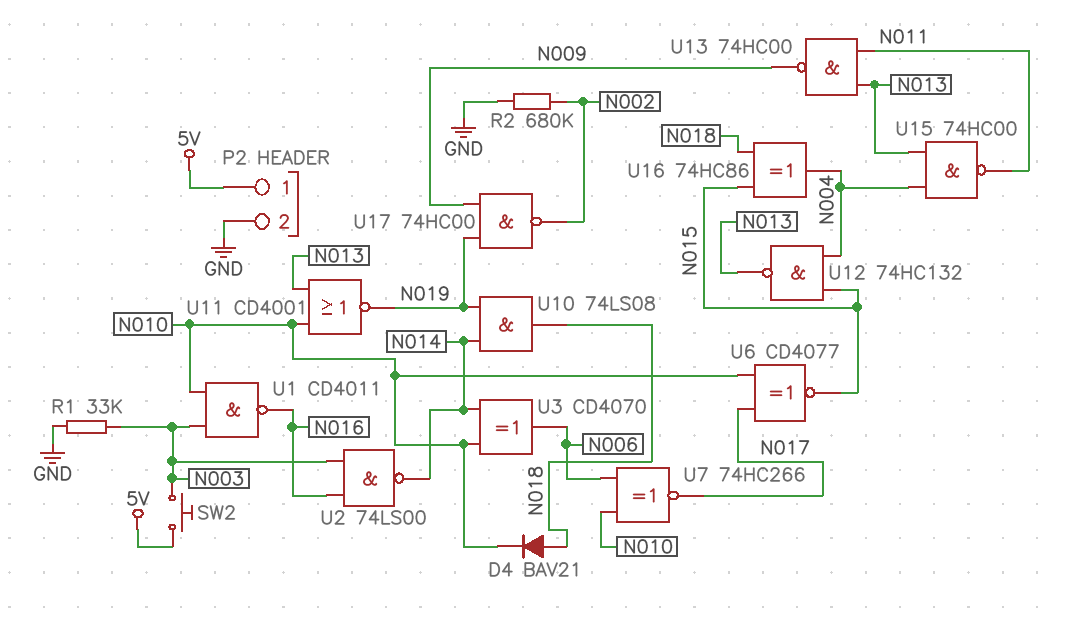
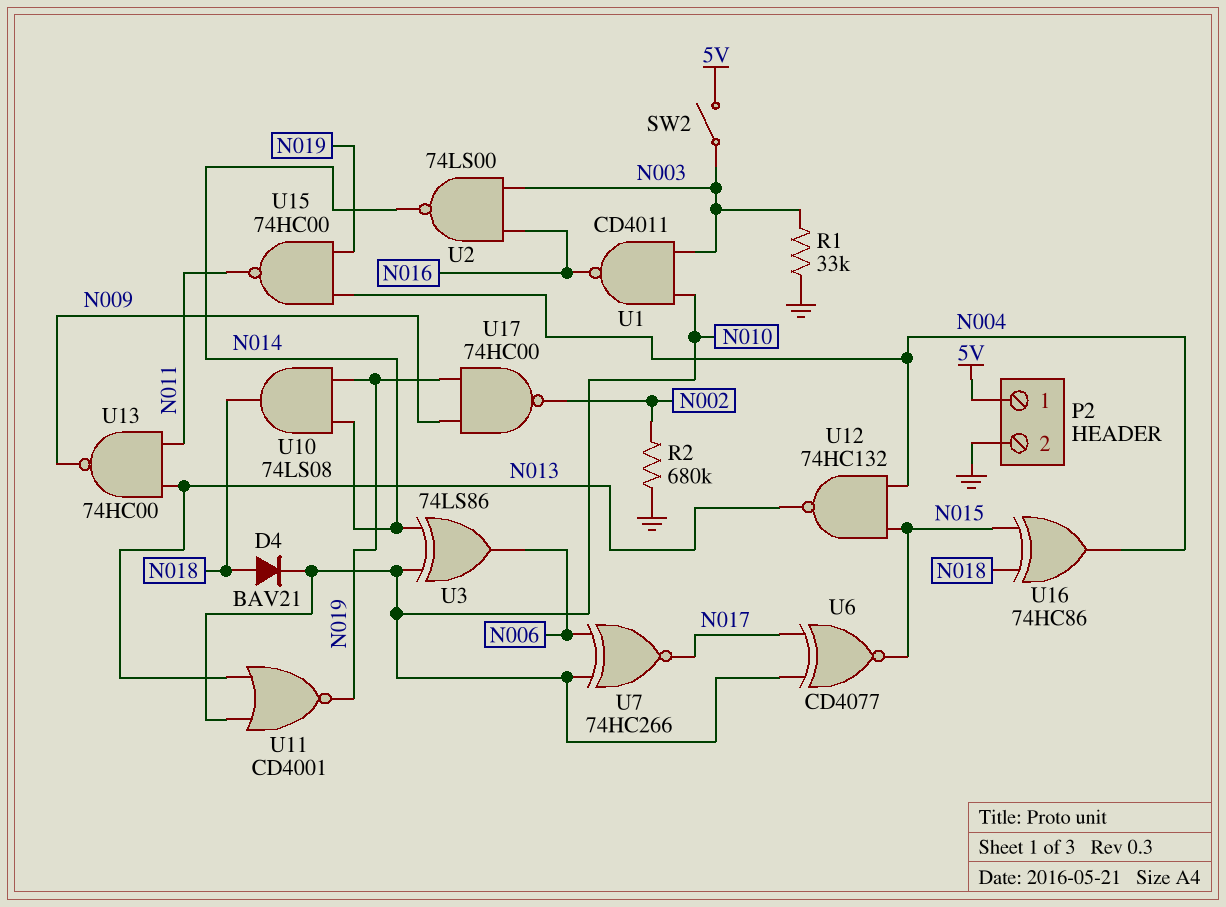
SW2: button (5V, N003) -> switch (5V, N003)
U3: XOR CD4070 (in N010, in N014, out N006) -> XOR 74LS86 (in N010, in N014, out N006)
U15: NAND 74HC00 (in N004, in N013, out N011) -> NAND 74HC00 (in N004, in N019, out N011)

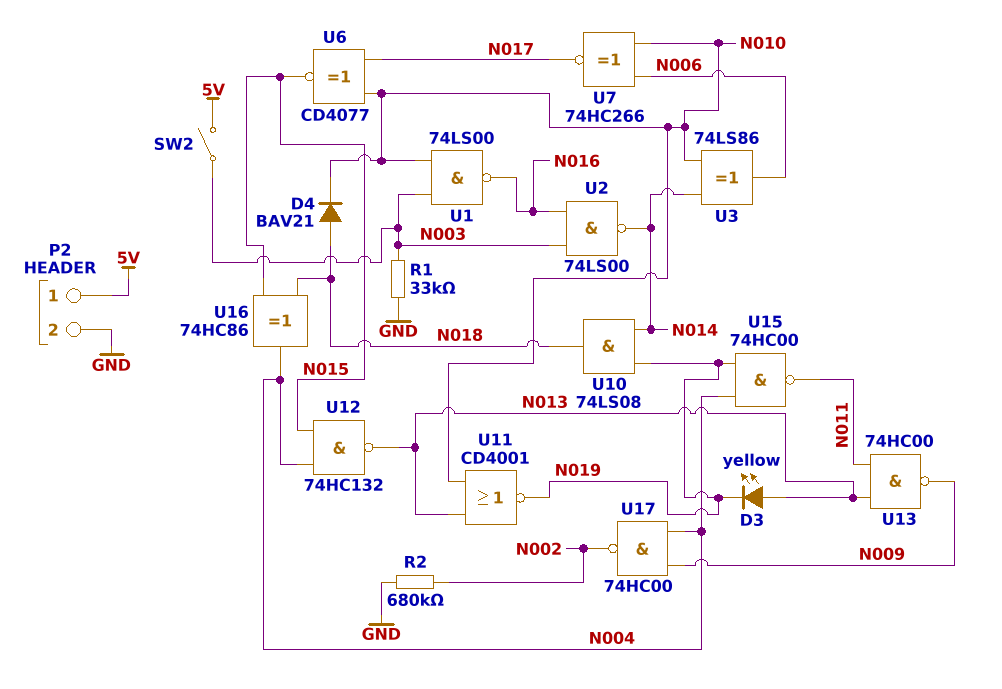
D3: none -> LED yellow (A N013, K N019)
U1: NAND CD4011 (in N003, in N010, out N016) -> NAND 74LS00 (in N003, in N010, out N016)
U17: NAND 74HC00 (in N009, in N019, out N002) -> NAND 74HC00 (in N004, in N009, out N002)

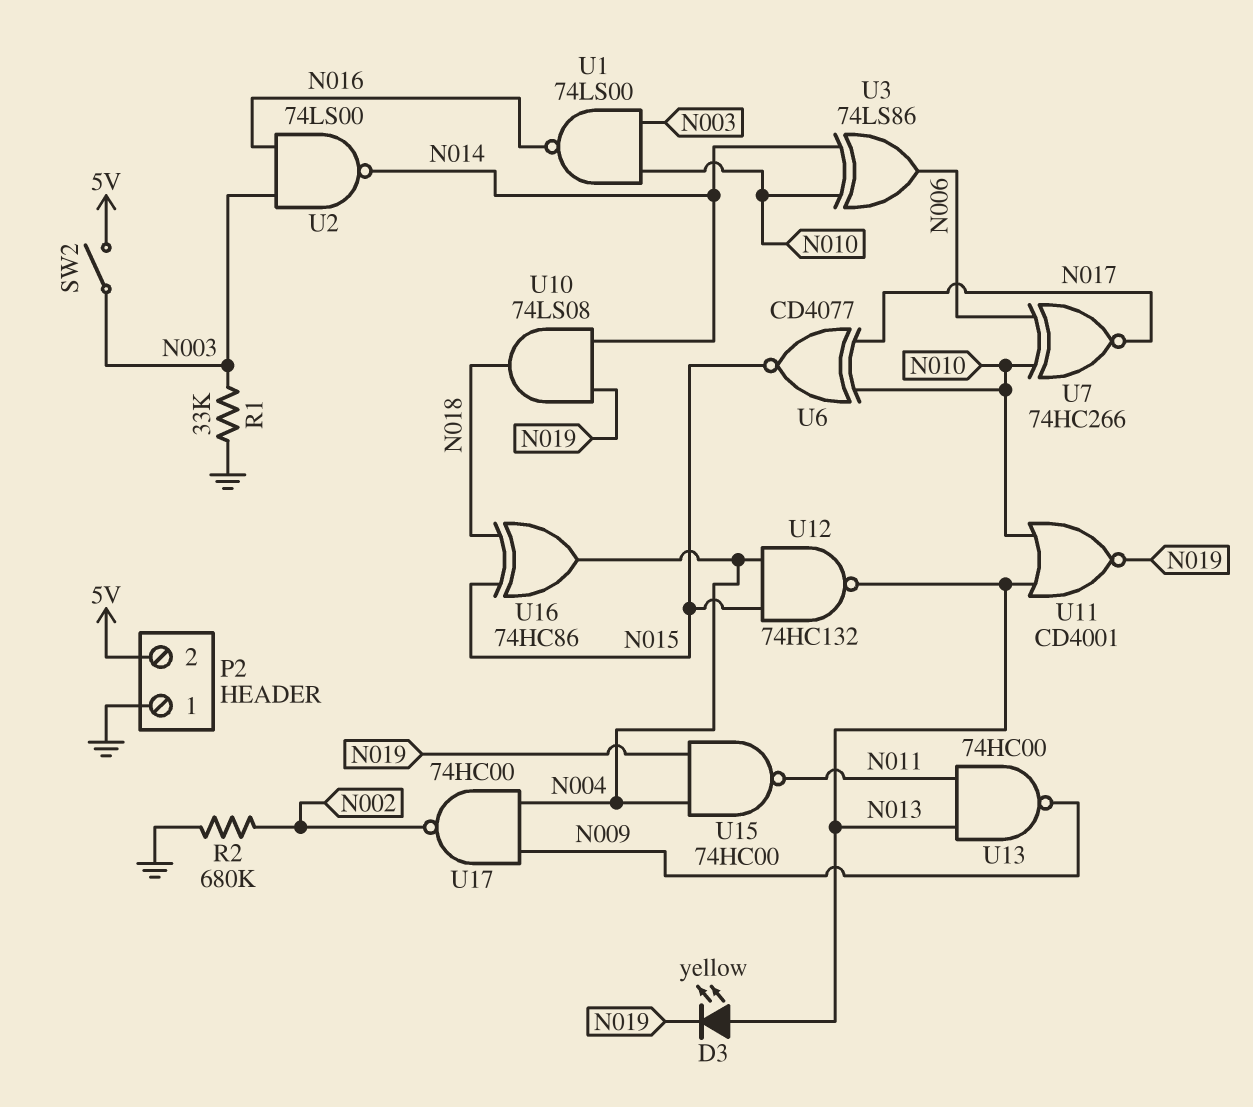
D4: diode BAV21 (A N018, K N010) -> none
P2 pin 1: 5V -> GND
P2 pin 2: GND -> 5V

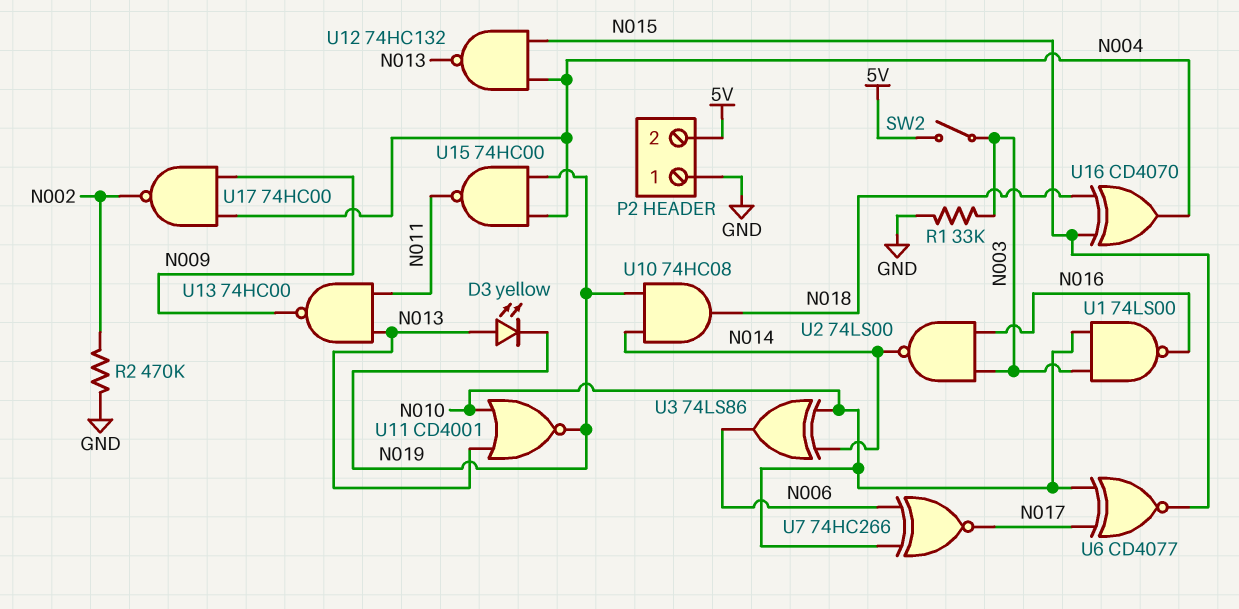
R2: 680k (GND, N002) -> 470k (GND, N002)
U10: AND 74LS08 (in N014, in N019, out N018) -> AND 74HC08 (in N014, in N019, out N018)
U16: XOR 74HC86 (in N015, in N018, out N004) -> XOR CD4070 (in N015, in N018, out N004)

